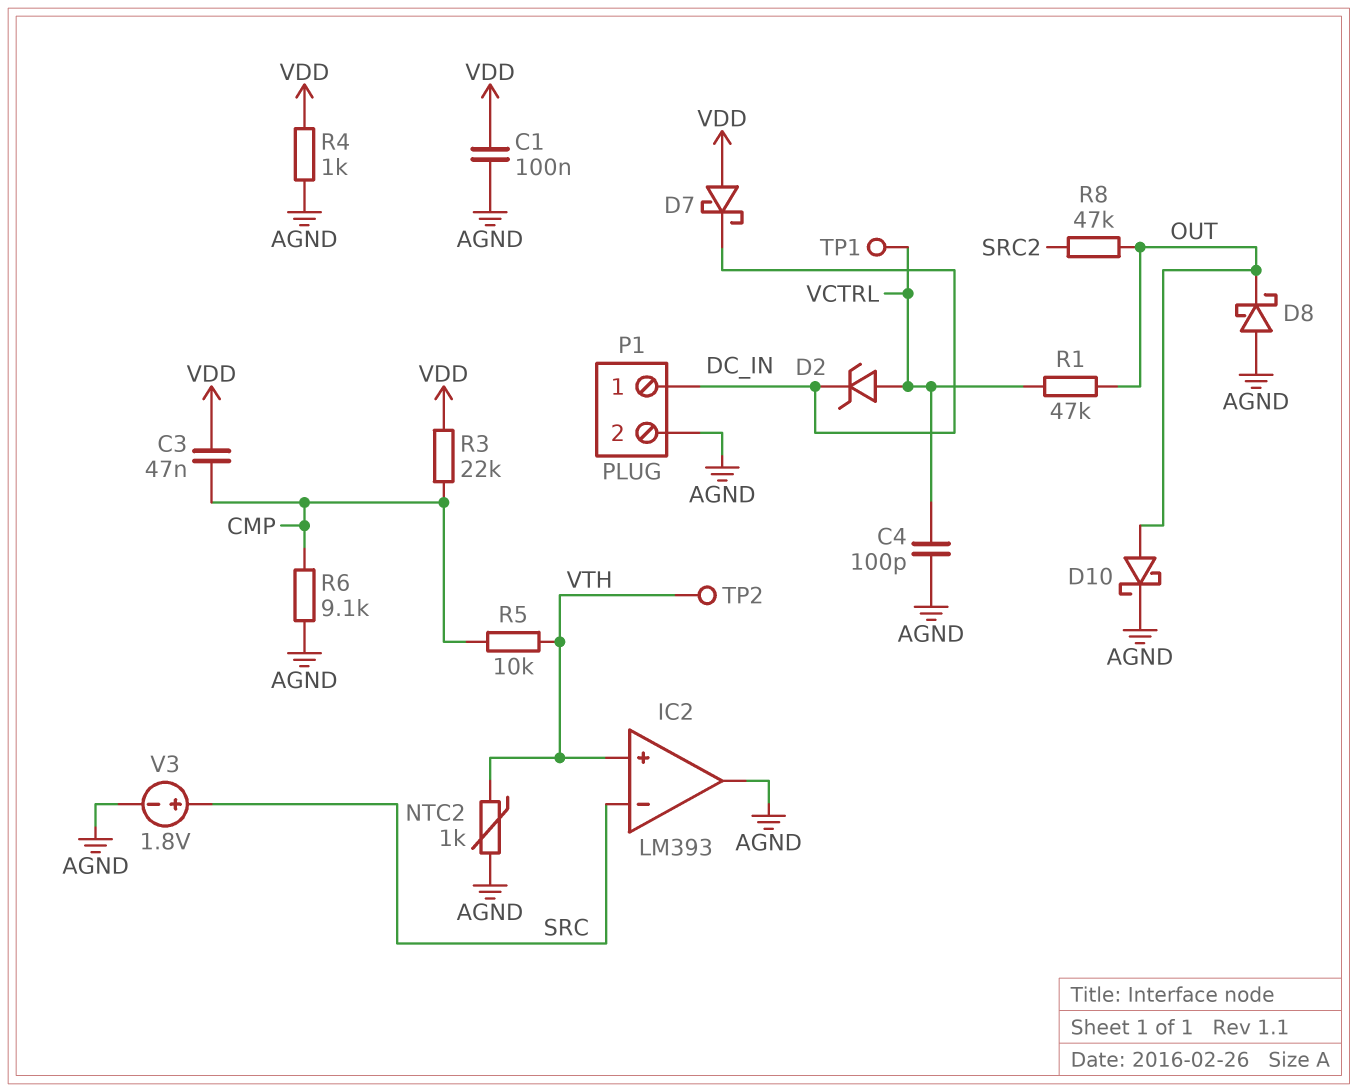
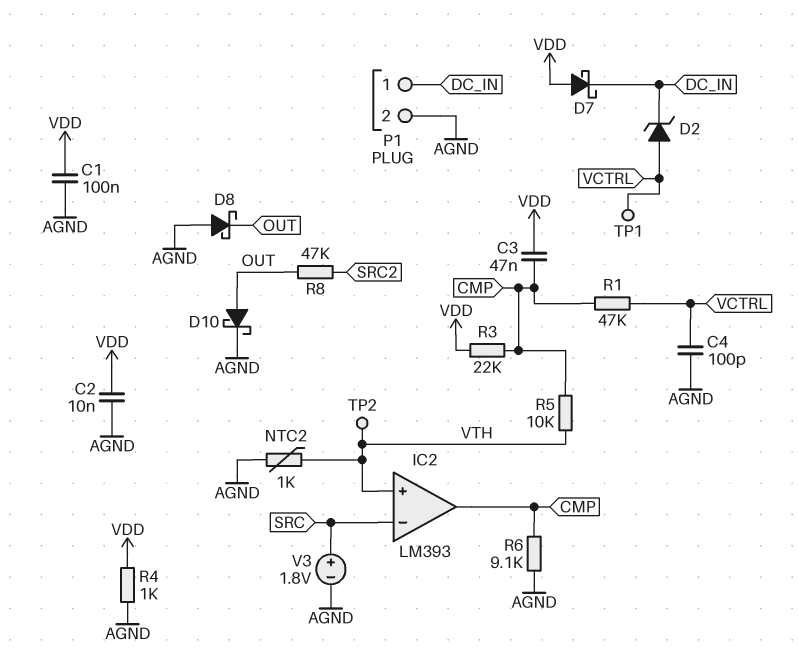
C2: none -> 10nF (AGND, VDD)
IC2 pin out: AGND -> CMP
R1: 47k (OUT, VCTRL) -> 47k (CMP, VCTRL)

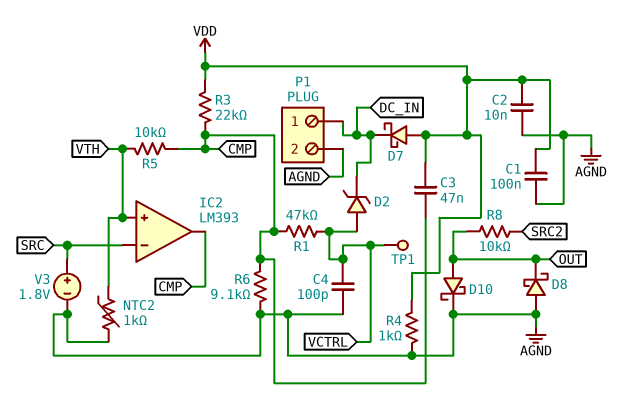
R8: 47k (OUT, SRC2) -> 10k (OUT, SRC2)
TP2: test point (VTH) -> none

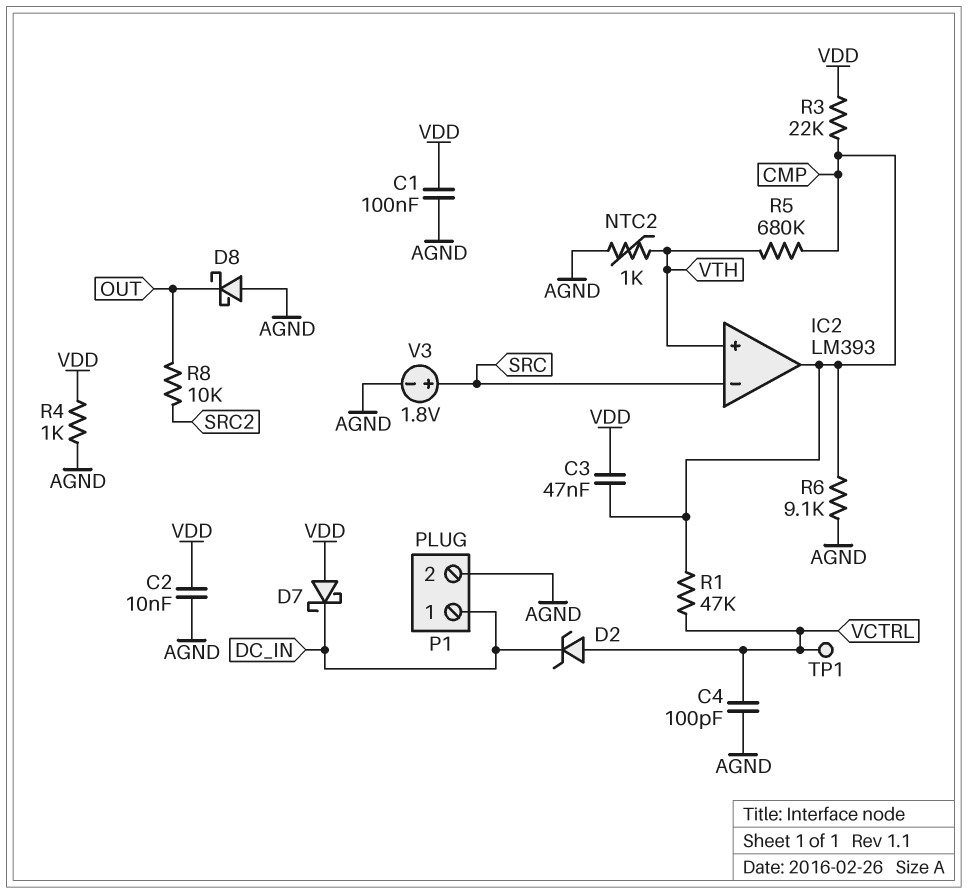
D10: schottky (A OUT, K AGND) -> none
R5: 10k (CMP, VTH) -> 680k (CMP, VTH)

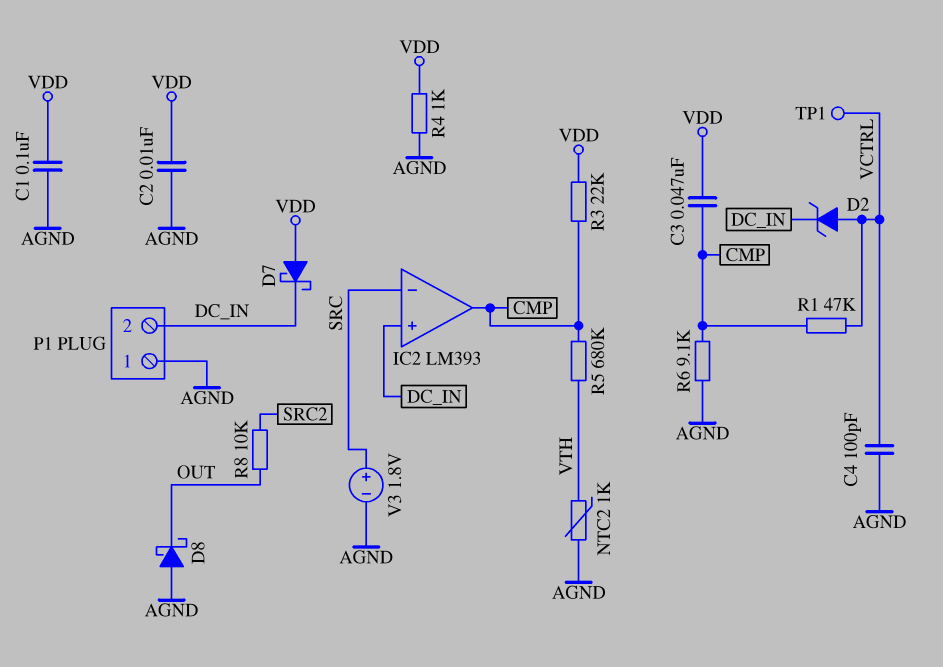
IC2 pin in+: VTH -> DC_IN
P1 pin 1: DC_IN -> AGND
P1 pin 2: AGND -> DC_IN

